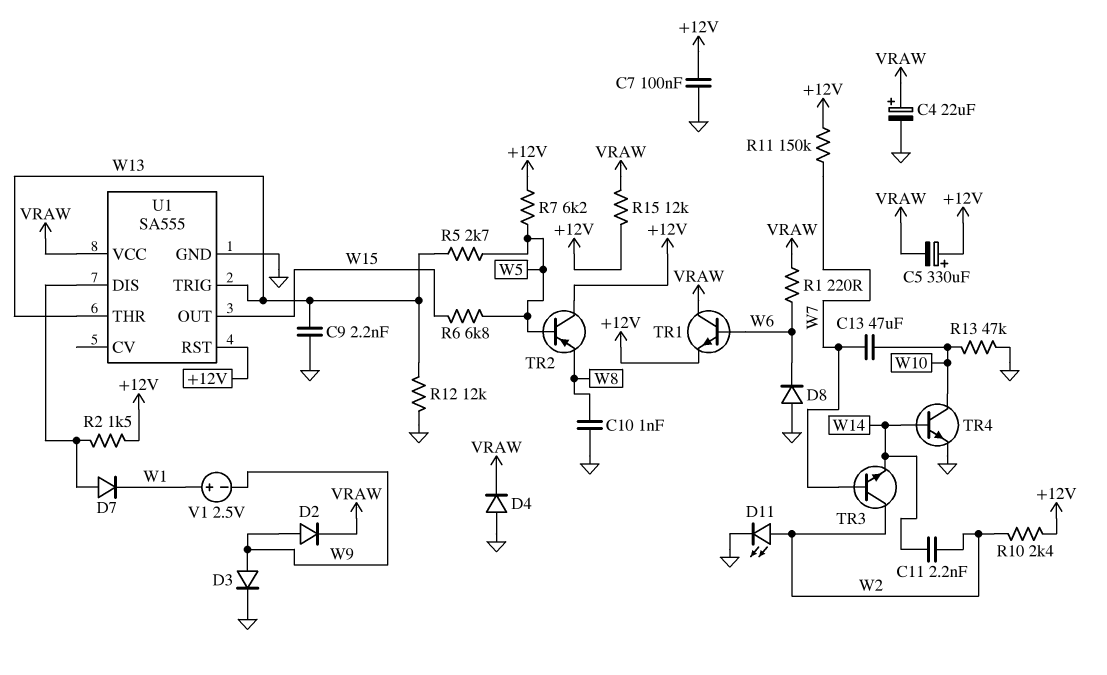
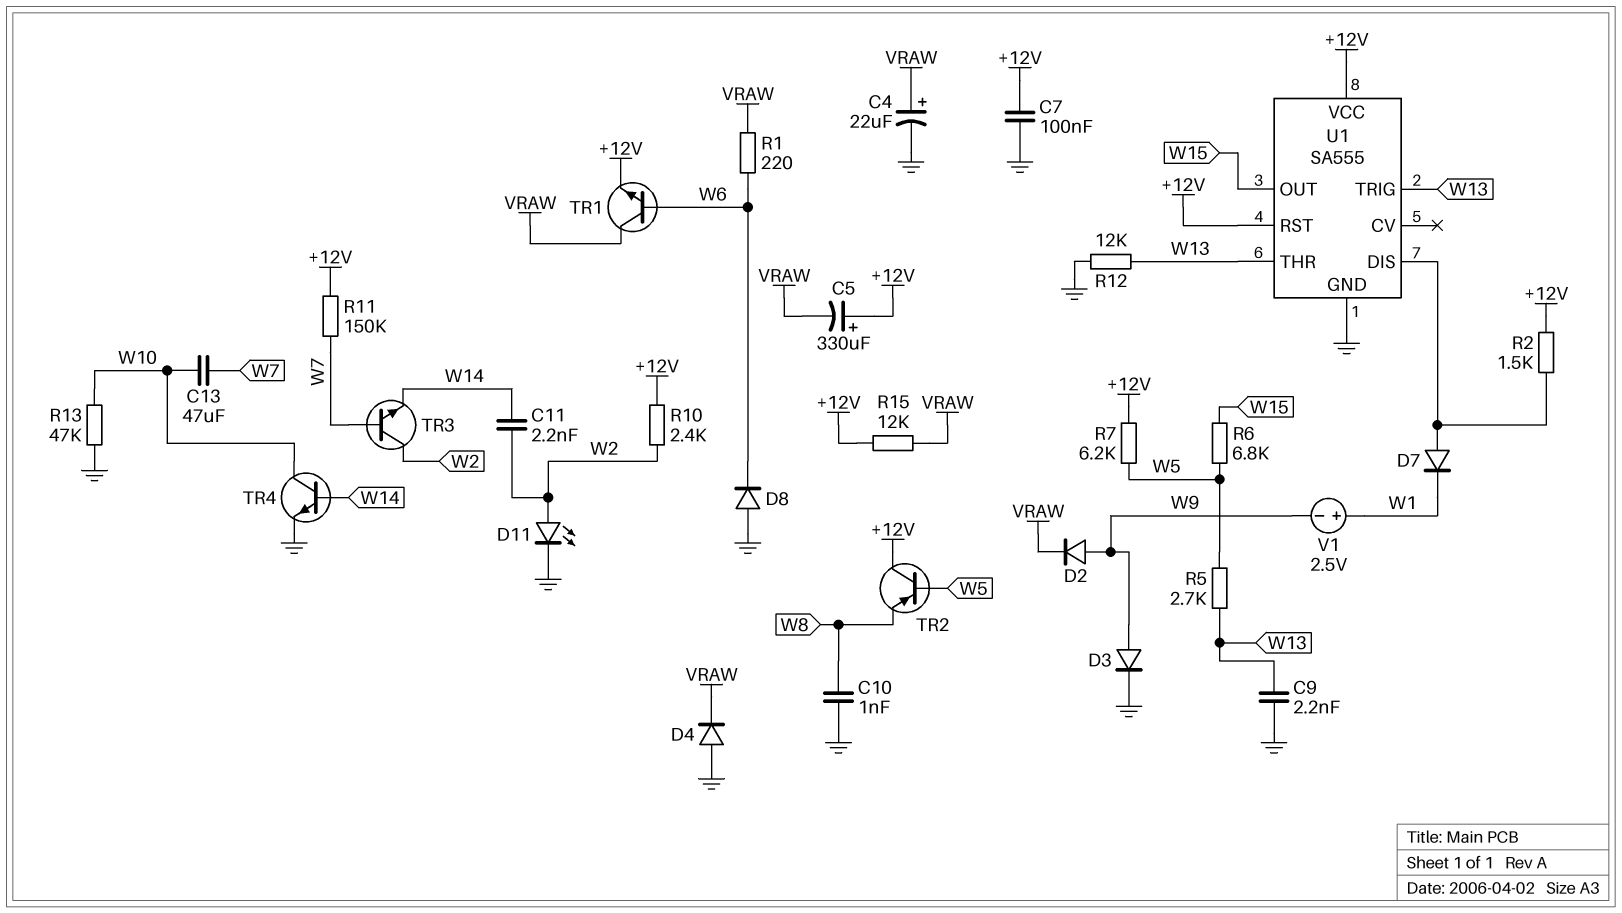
U1 pin VCC: VRAW -> +12V

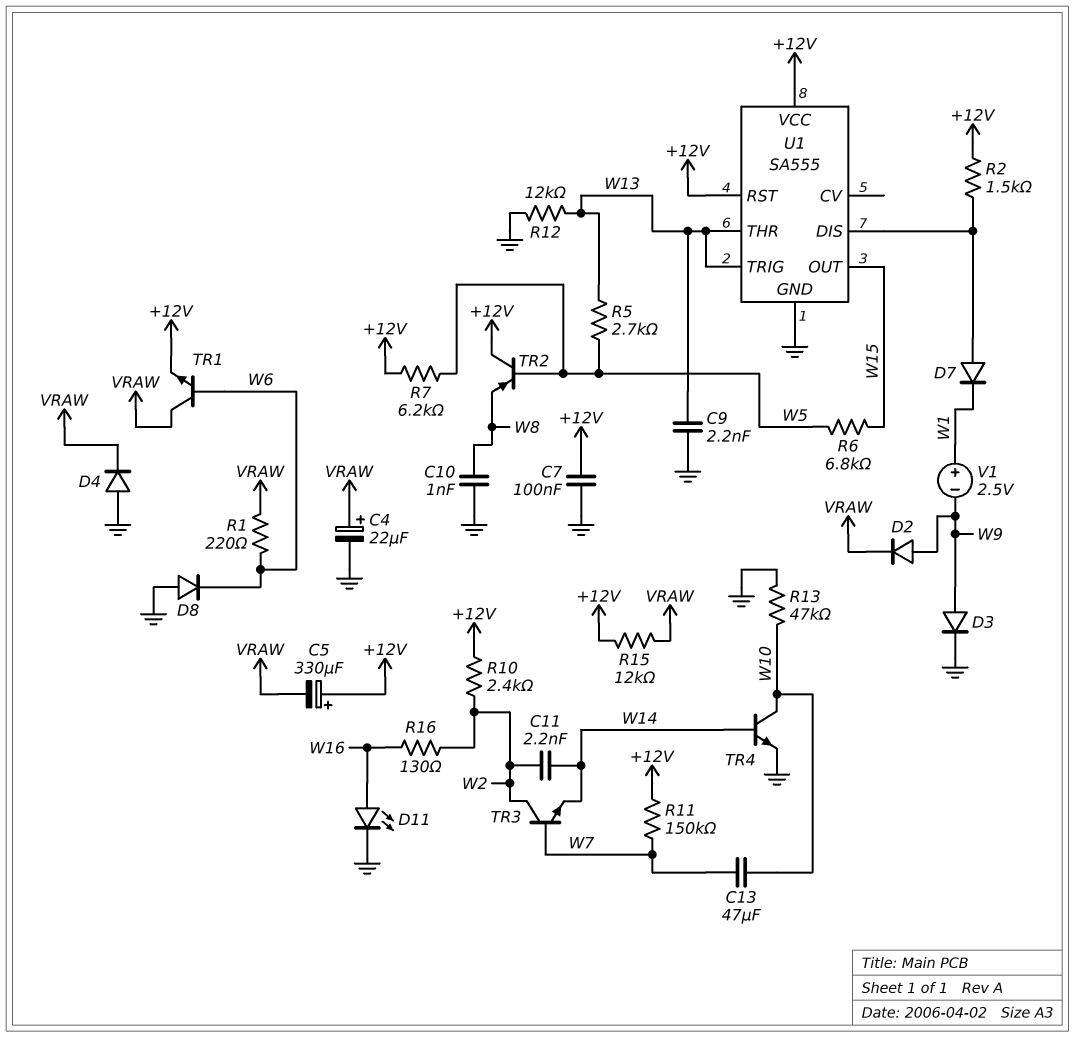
D11: LED (A W2, K GND) -> LED (A W16, K GND)
R16: none -> 130 (W2, W16)

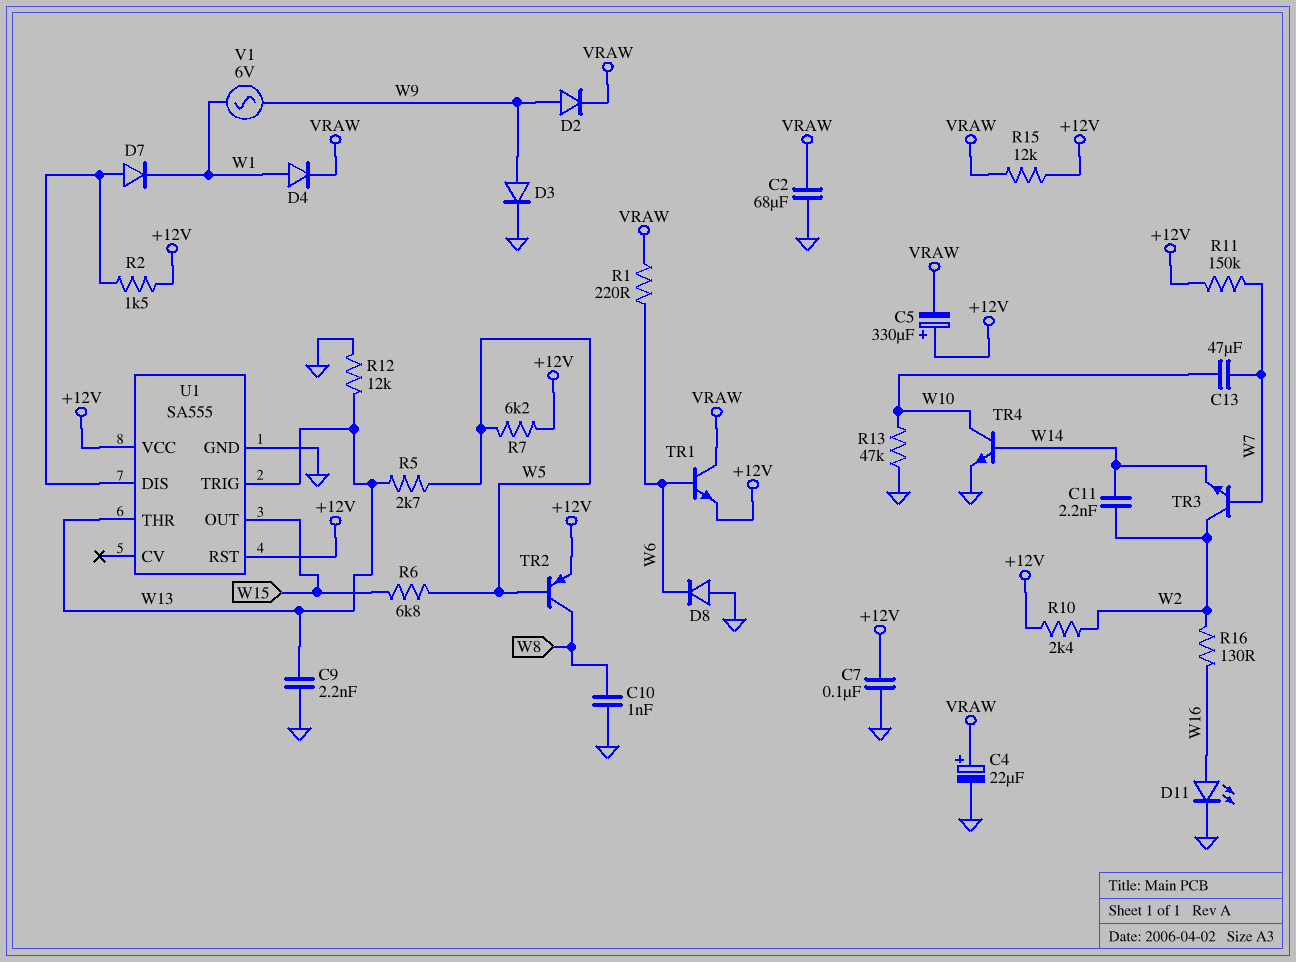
C2: none -> 68uF (GND, VRAW)
D4: diode (A GND, K VRAW) -> diode (A W1, K VRAW)
TR2: PNP (B W5, C +12V, E W8) -> PNP (B W5, C W8, E +12V)
V1: 2.5V (plus W1, minus W9) -> AC 6V (W1, W9)

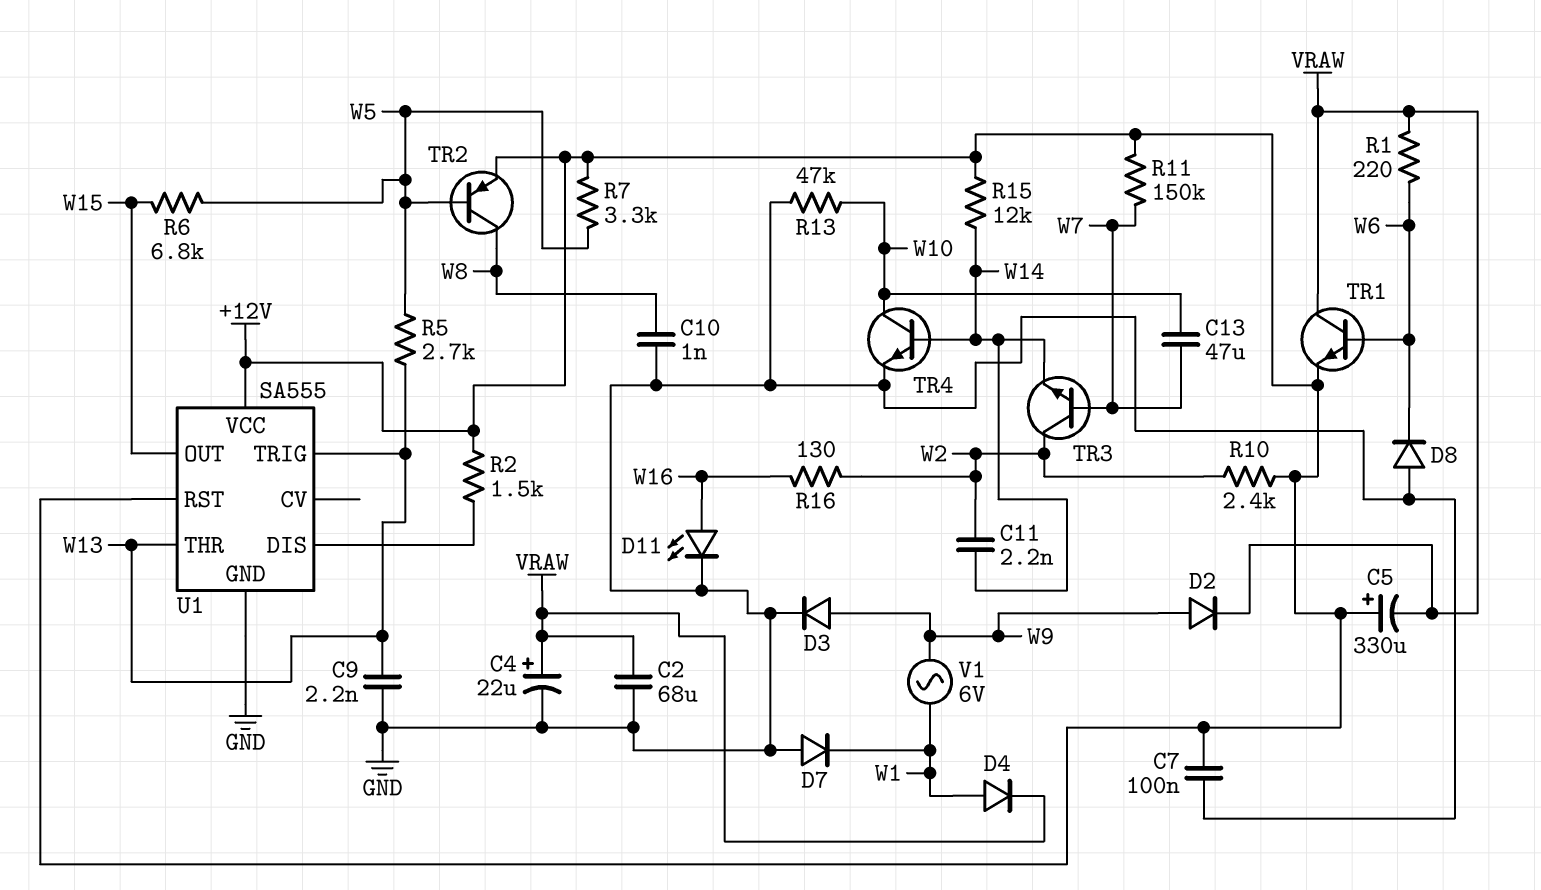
D7: diode (A U1/DIS, K W1) -> diode (A GND, K W1)
R7: 6.2k (+12V, W5) -> 3.3k (+12V, W5)
R12: 12k (GND, W13) -> none
R15: 12k (+12V, VRAW) -> 12k (+12V, W14)

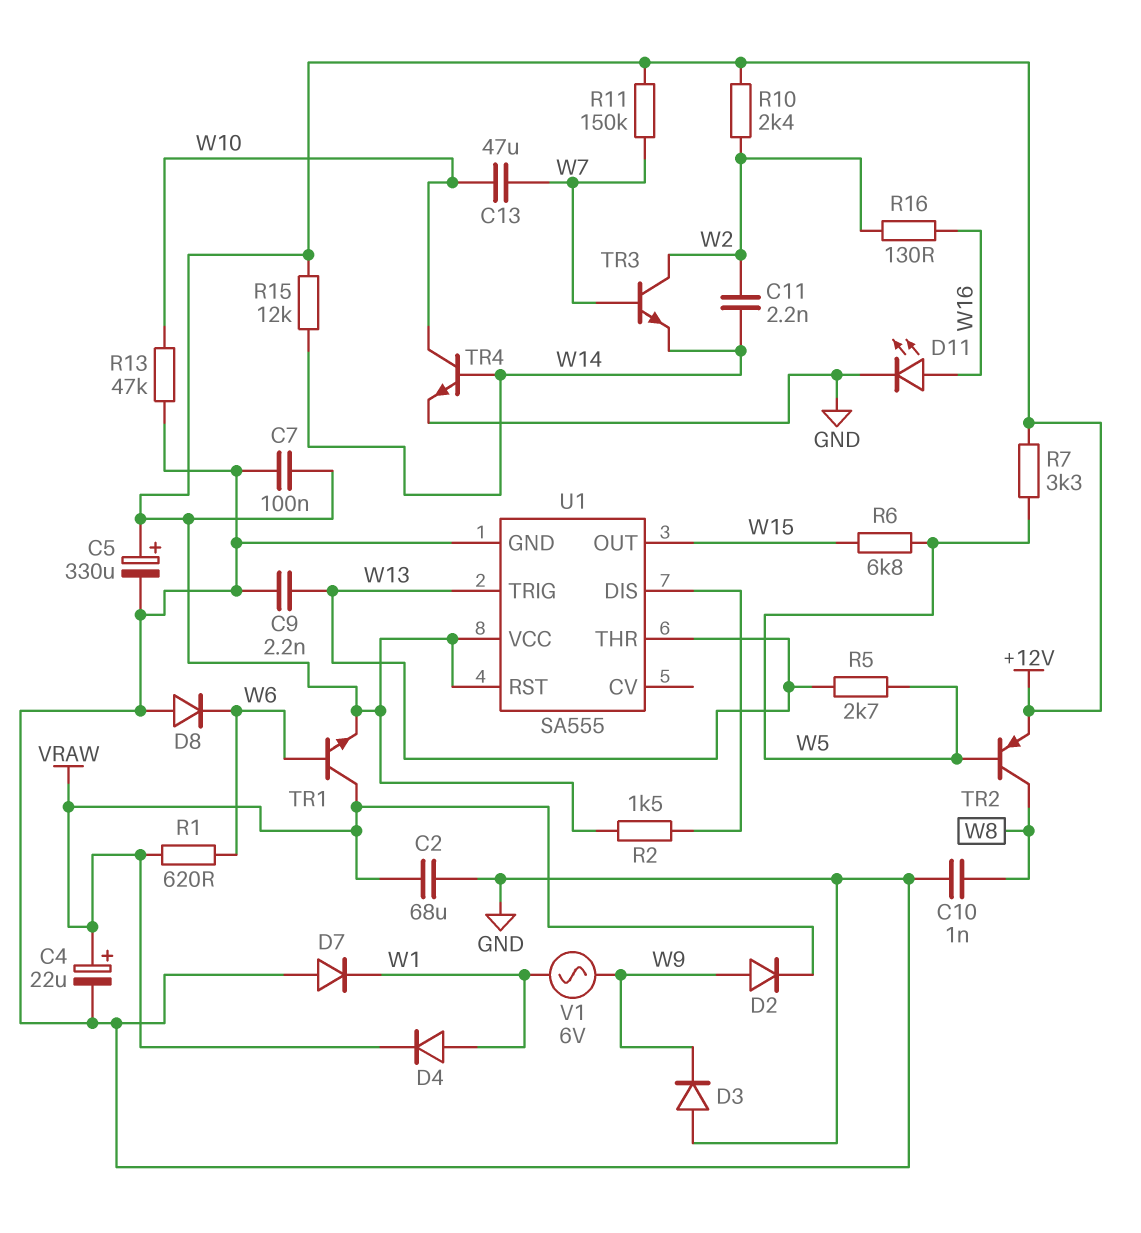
C5: 330uF (plus +12V, minus VRAW) -> 330uF (plus +12V, minus GND)
D3: diode (A W9, K GND) -> diode (A GND, K W9)
R1: 220 (VRAW, W6) -> 620 (VRAW, W6)

